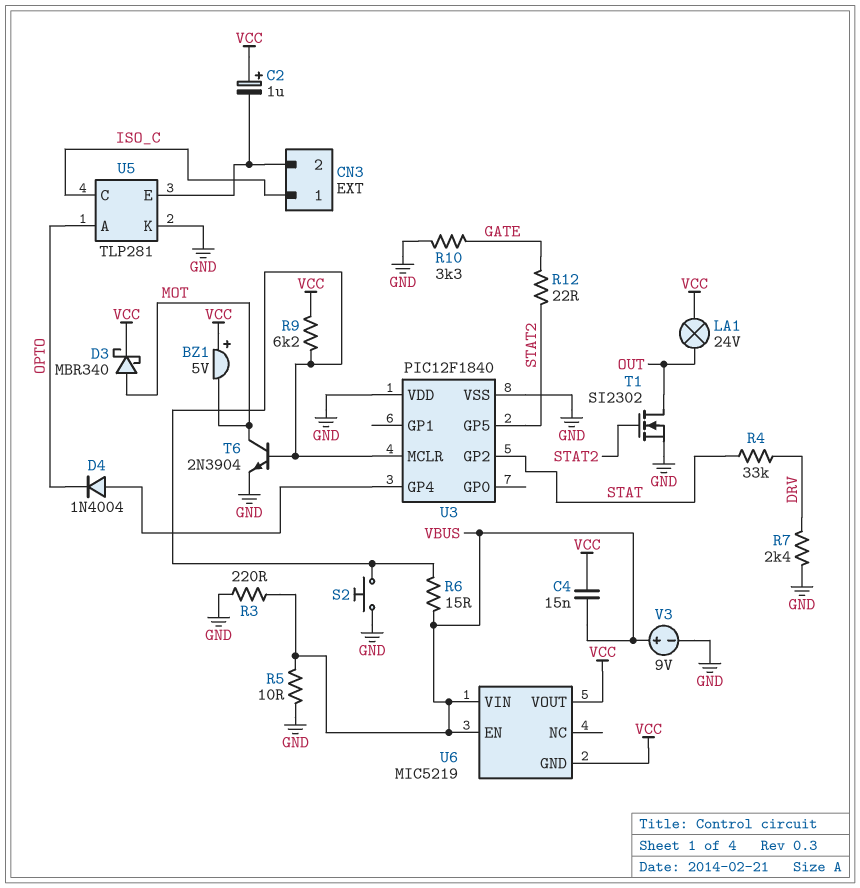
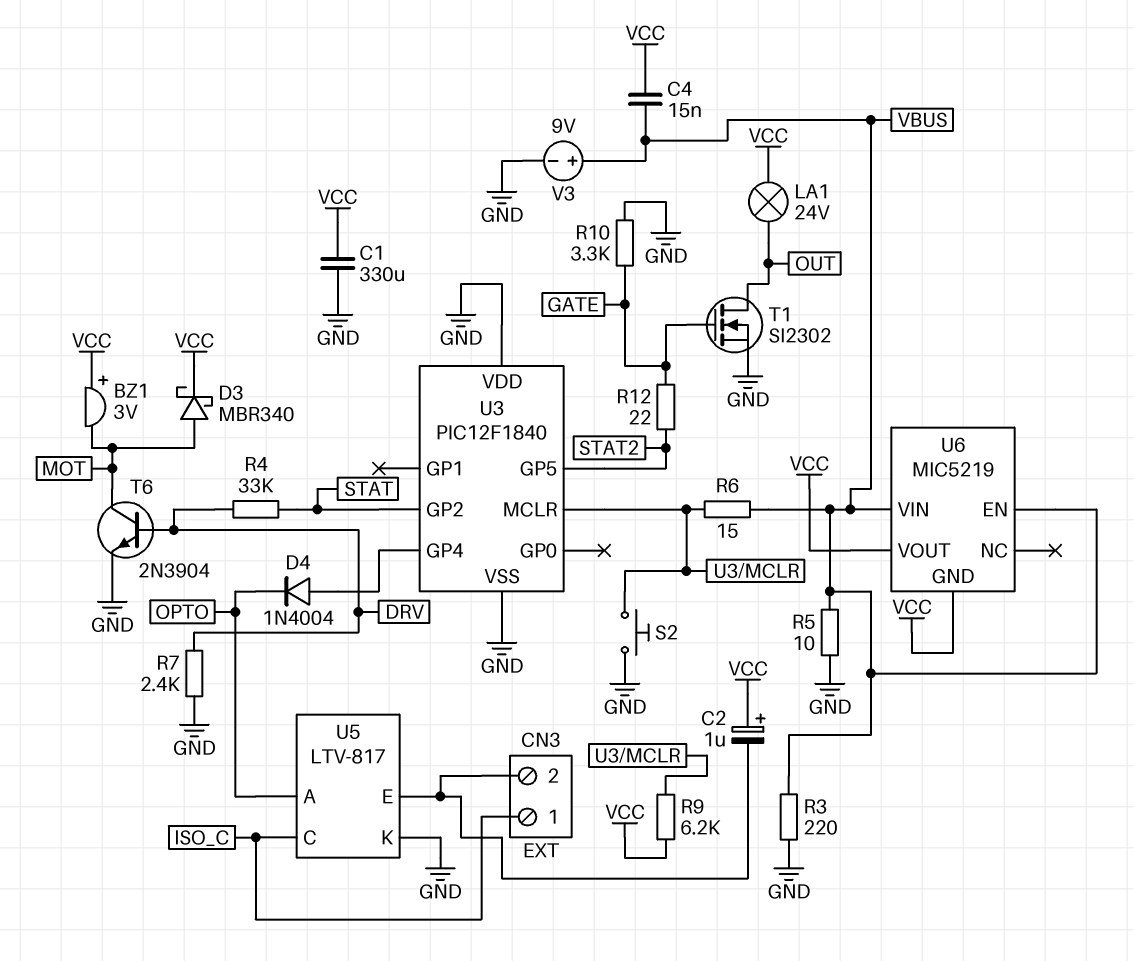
BZ1: buzzer 5V (plus VCC, minus MOT) -> buzzer 3V (plus VCC, minus MOT)
C1: none -> 330uF (GND, VCC)
T1: NMOS SI2302 (G STAT2, D OUT, S GND) -> NMOS SI2302 (G GATE, D OUT, S GND)
T6: NPN 2N3904 (B U3/MCLR, C MOT, E GND) -> NPN 2N3904 (B DRV, C MOT, E GND)
U5: TLP281 -> LTV-817

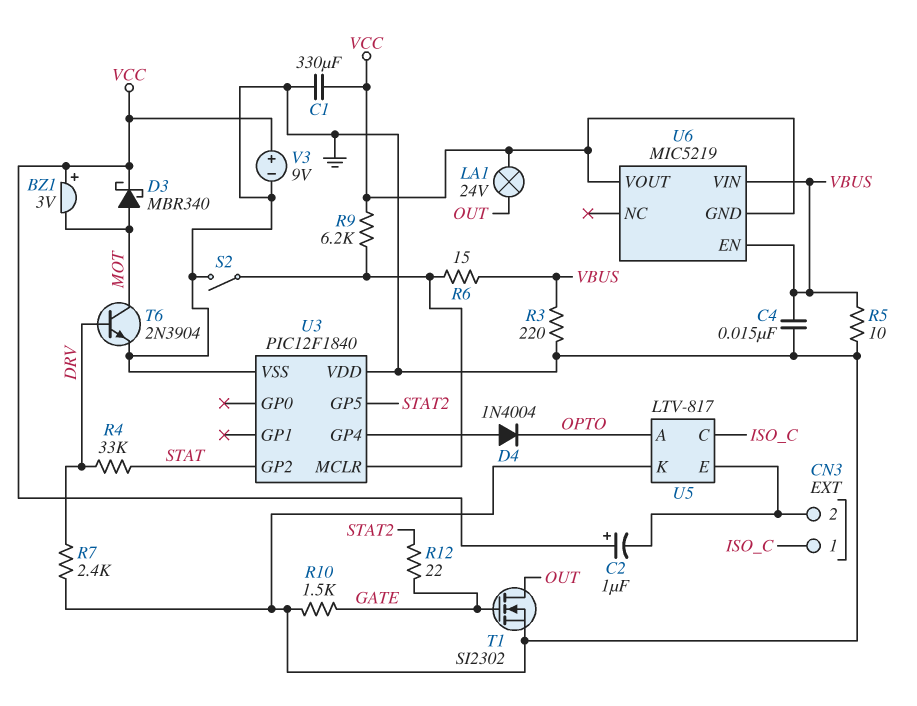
C4: 15nF (VBUS, VCC) -> 15nF (GND, VBUS)
R10: 3.3k (GATE, GND) -> 1.5k (GATE, GND)
S2: button (GND, U3/MCLR) -> switch (GND, U3/MCLR)
V3: 9V (plus VBUS, minus GND) -> 9V (plus VCC, minus GND)

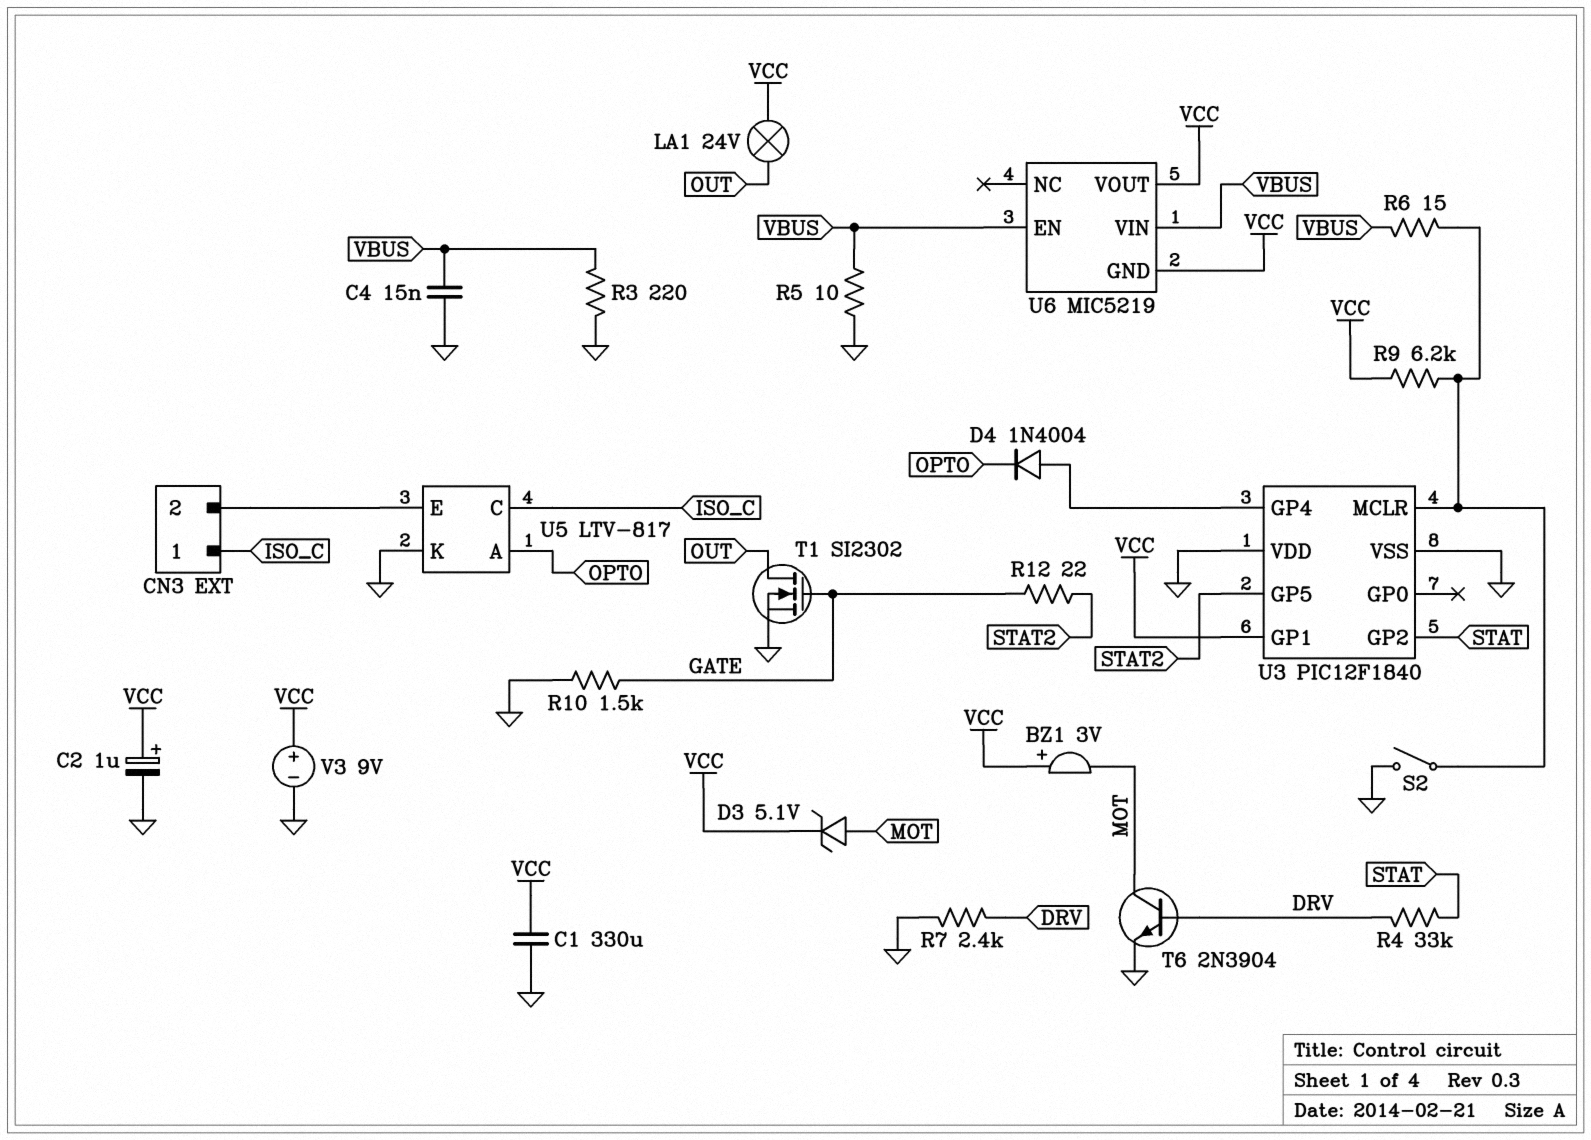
C2: 1uF (plus VCC, minus CN3/2) -> 1uF (plus VCC, minus GND)
D3: schottky MBR340 (A MOT, K VCC) -> zener 5.1V (A MOT, K VCC)
U3 pin GP1: none -> VCC

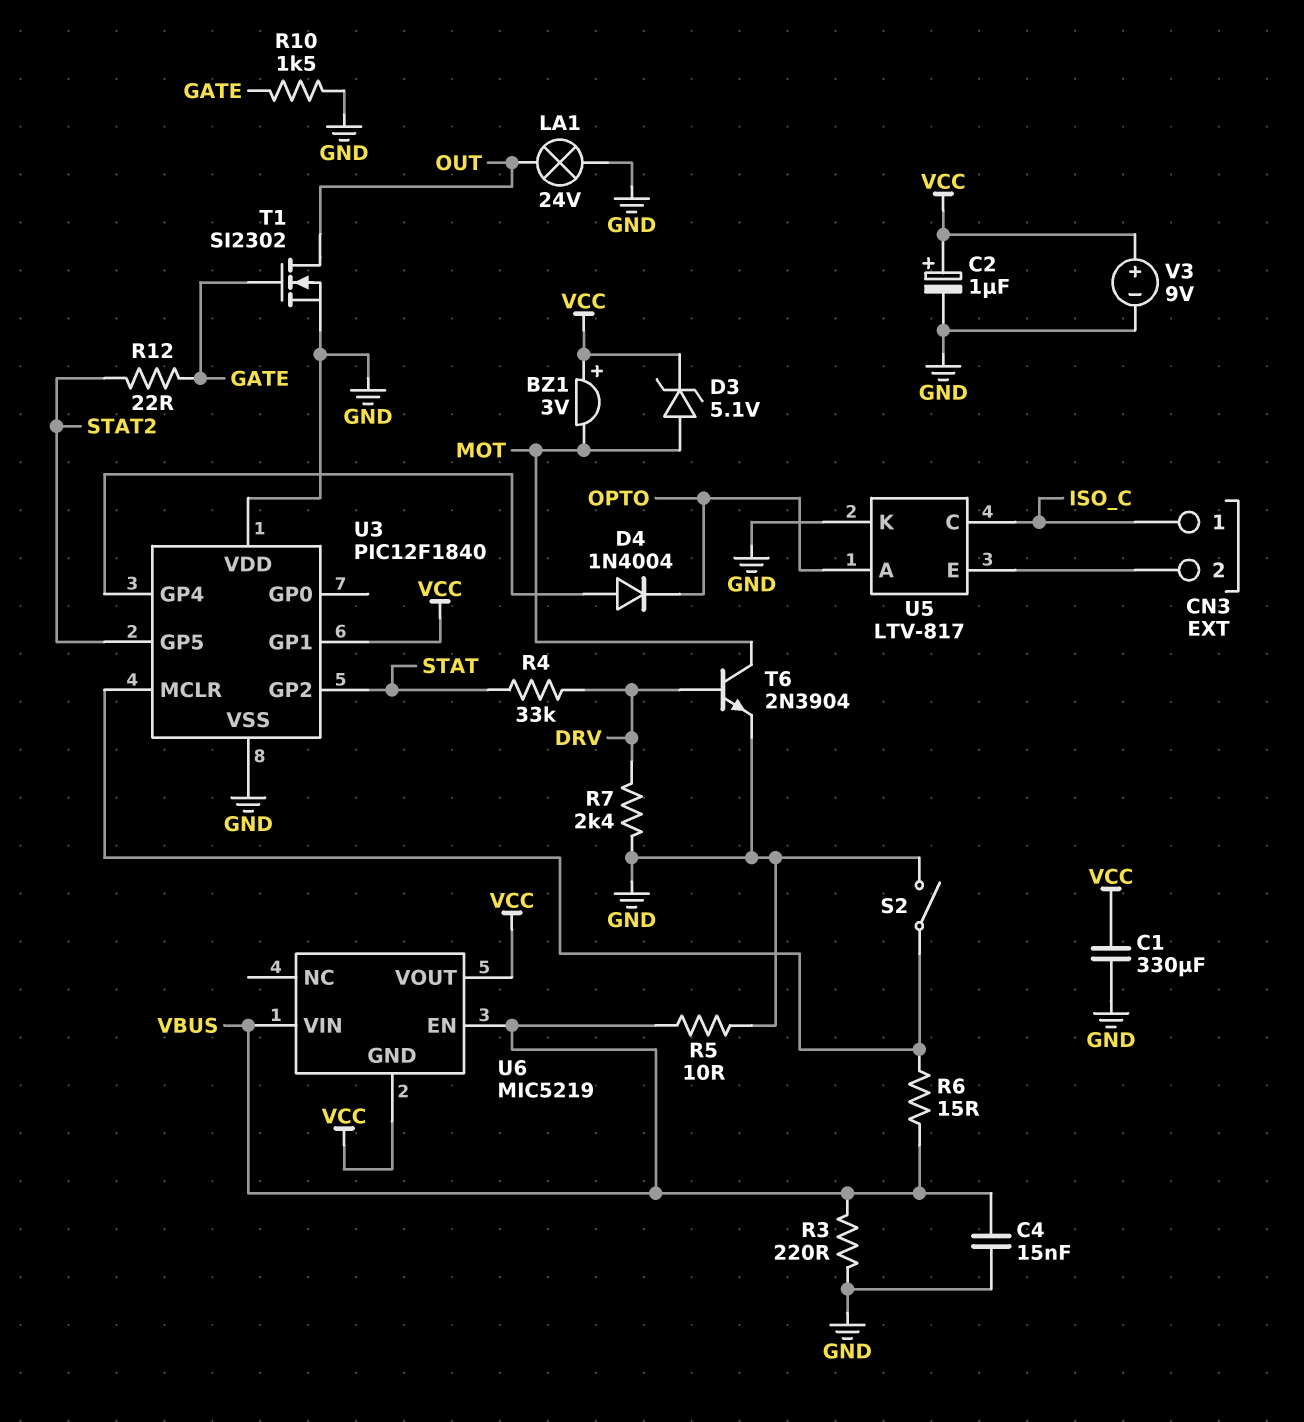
LA1: lamp 24V (OUT, VCC) -> lamp 24V (GND, OUT)
R9: 6.2k (U3/MCLR, VCC) -> none

